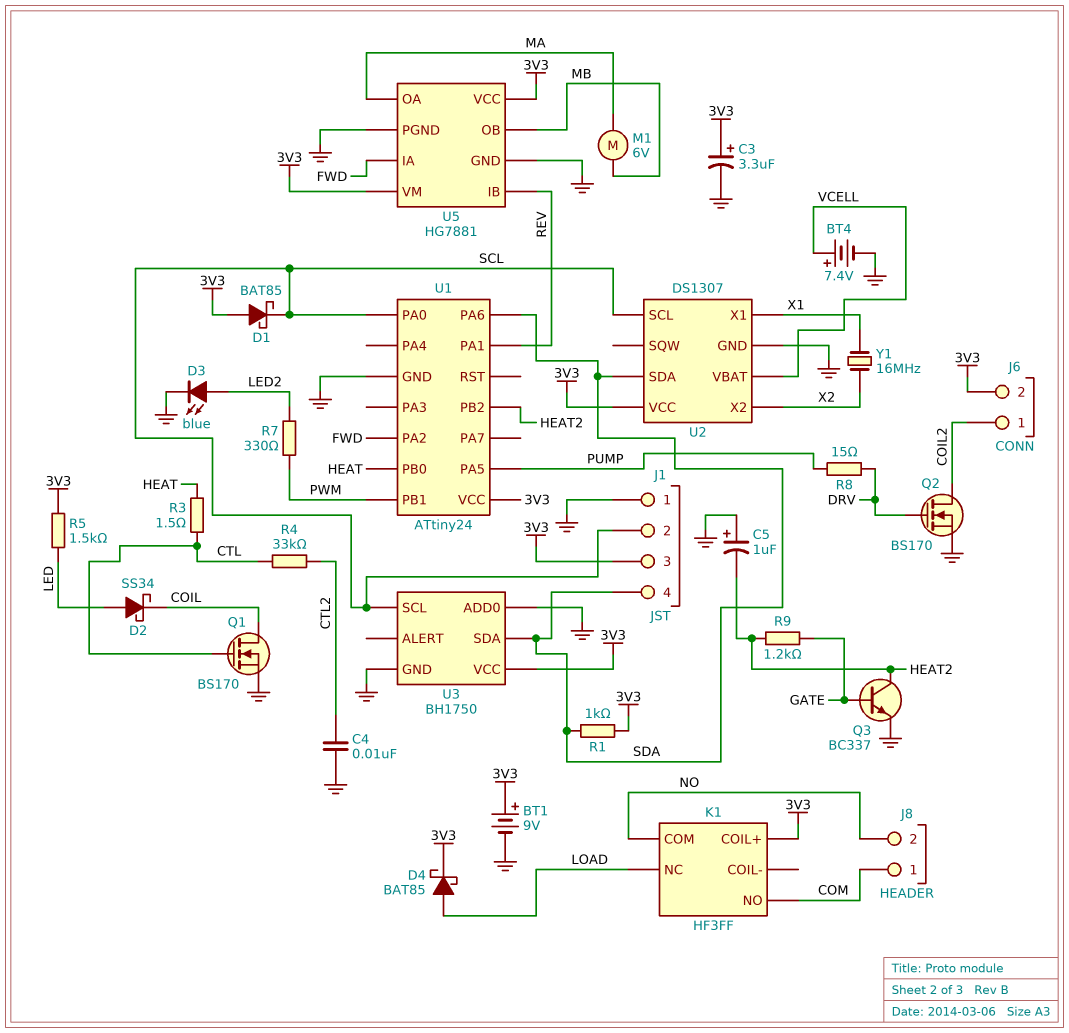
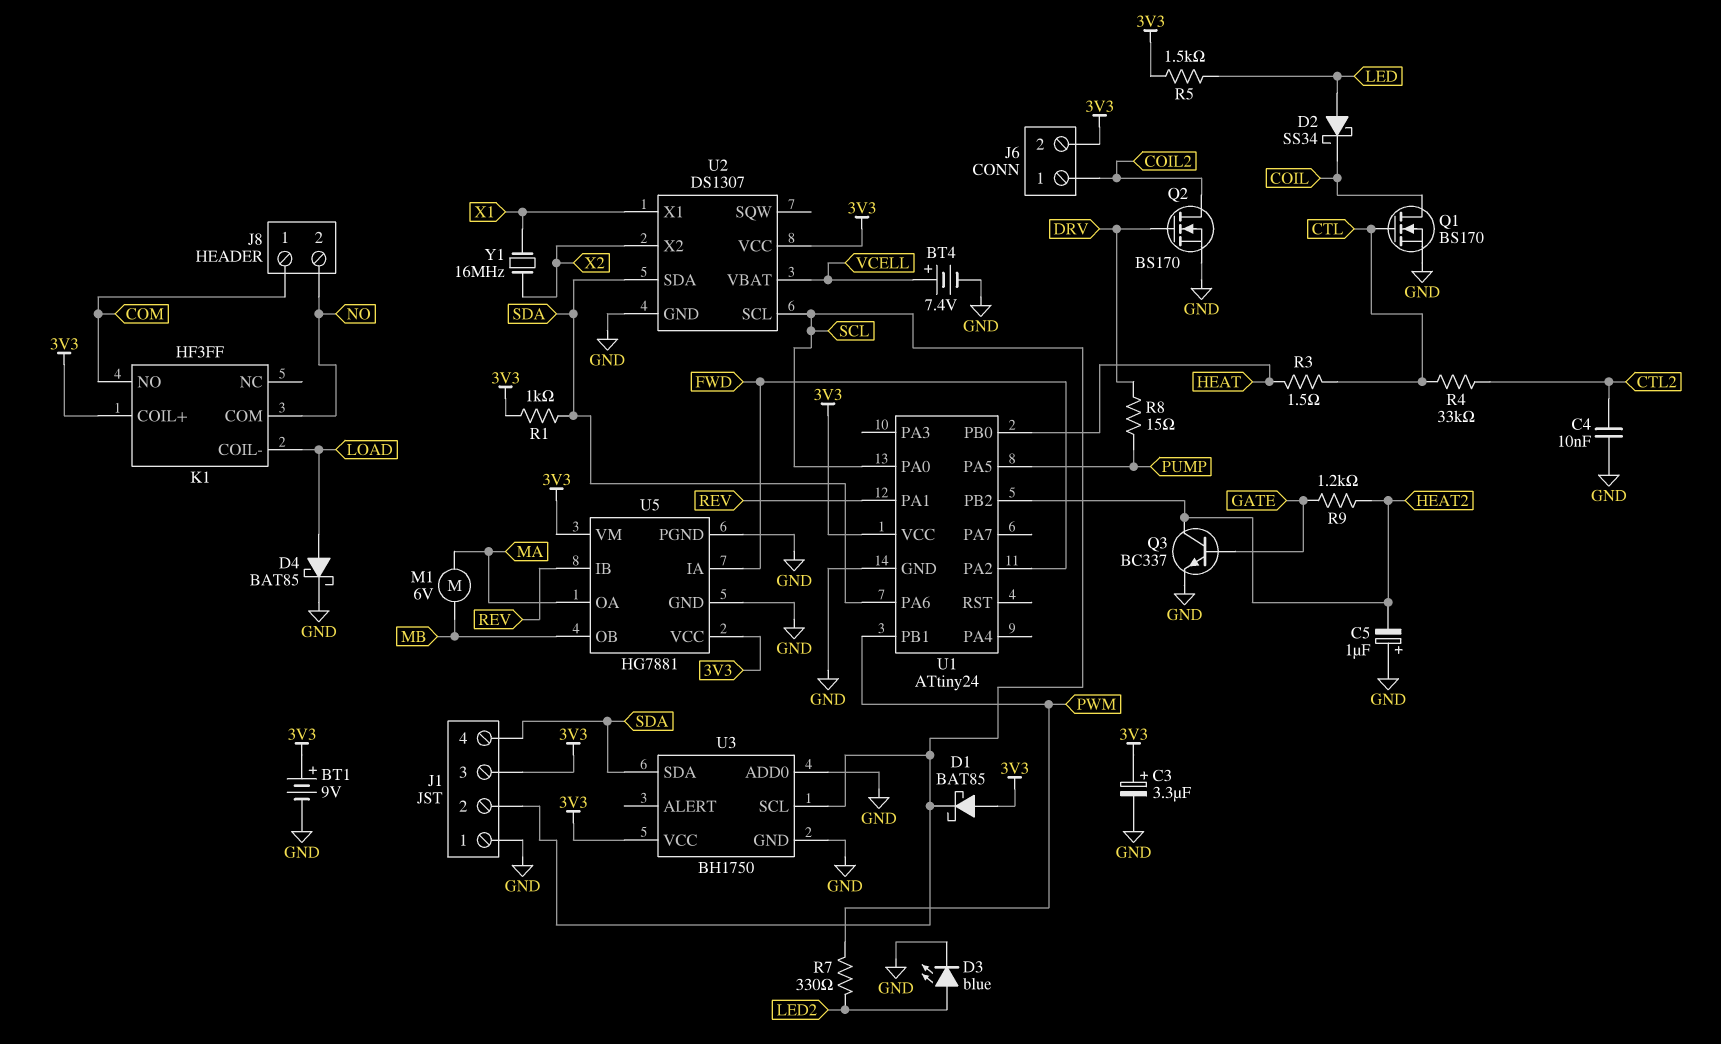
D4: schottky BAT85 (A LOAD, K 3V3) -> schottky BAT85 (A LOAD, K GND)
K1 pin COIL-: none -> LOAD
K1 pin NC: LOAD -> none

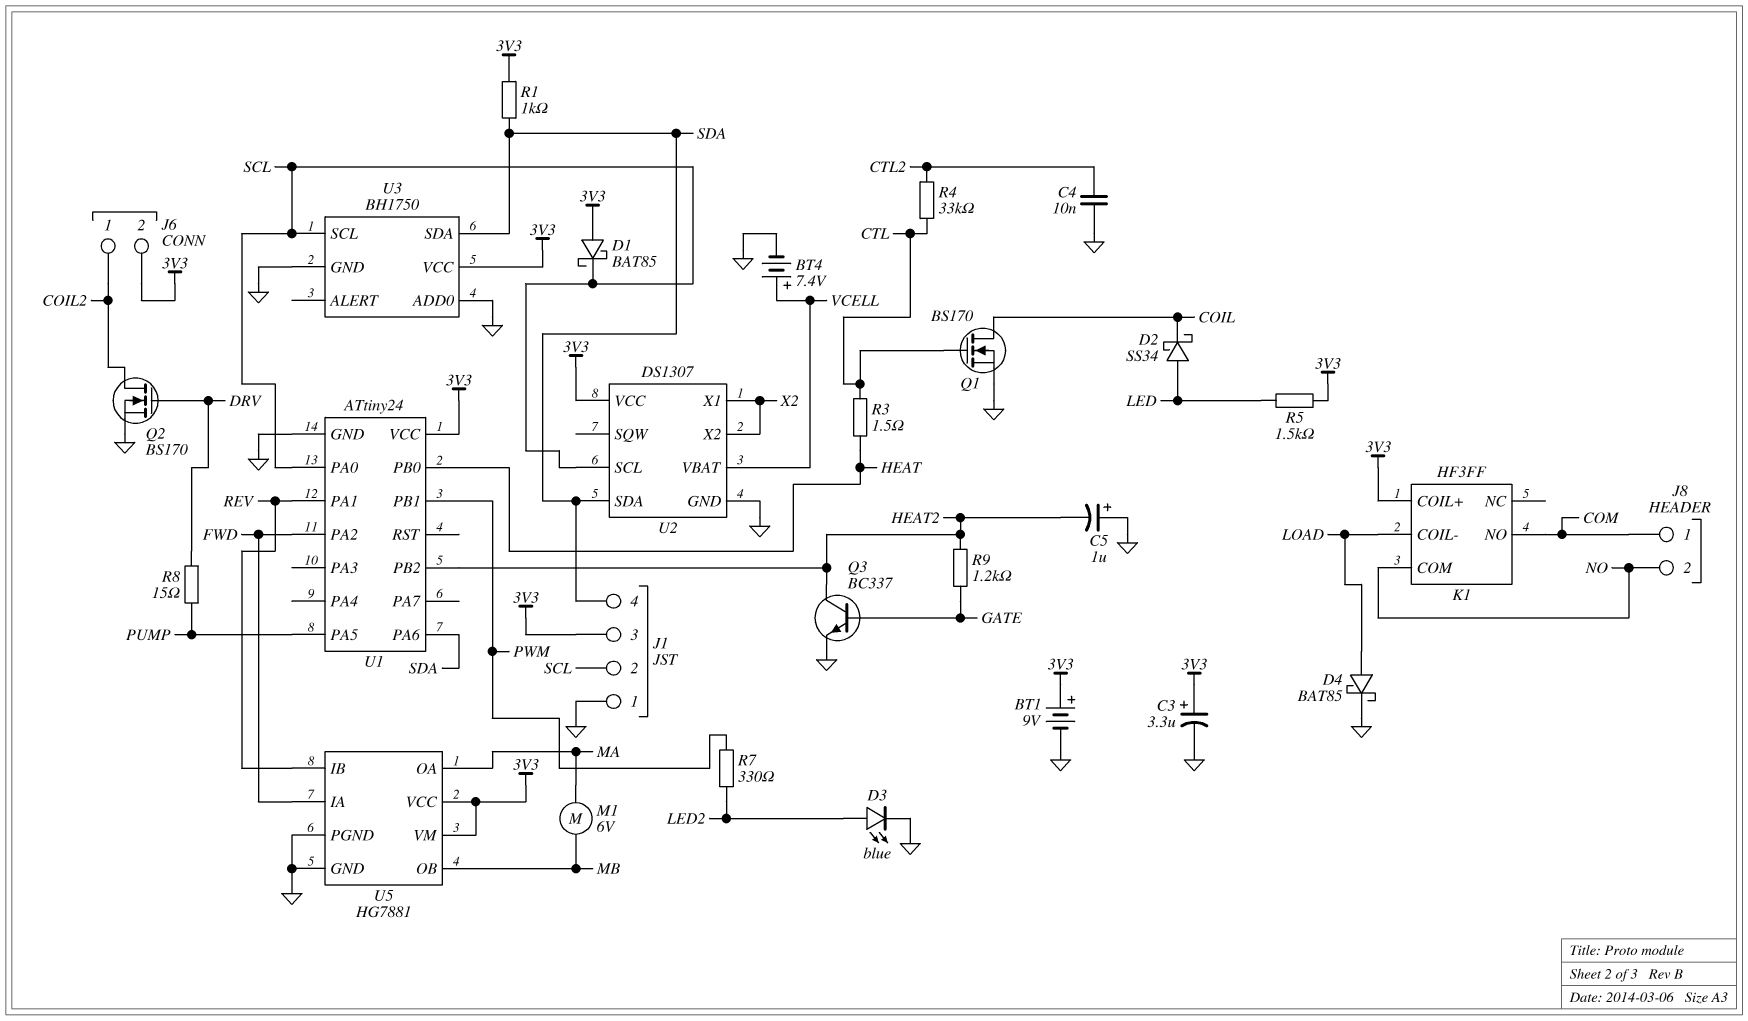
U2 pin X1: X1 -> X2
Y1: 16MHz (X1, X2) -> none

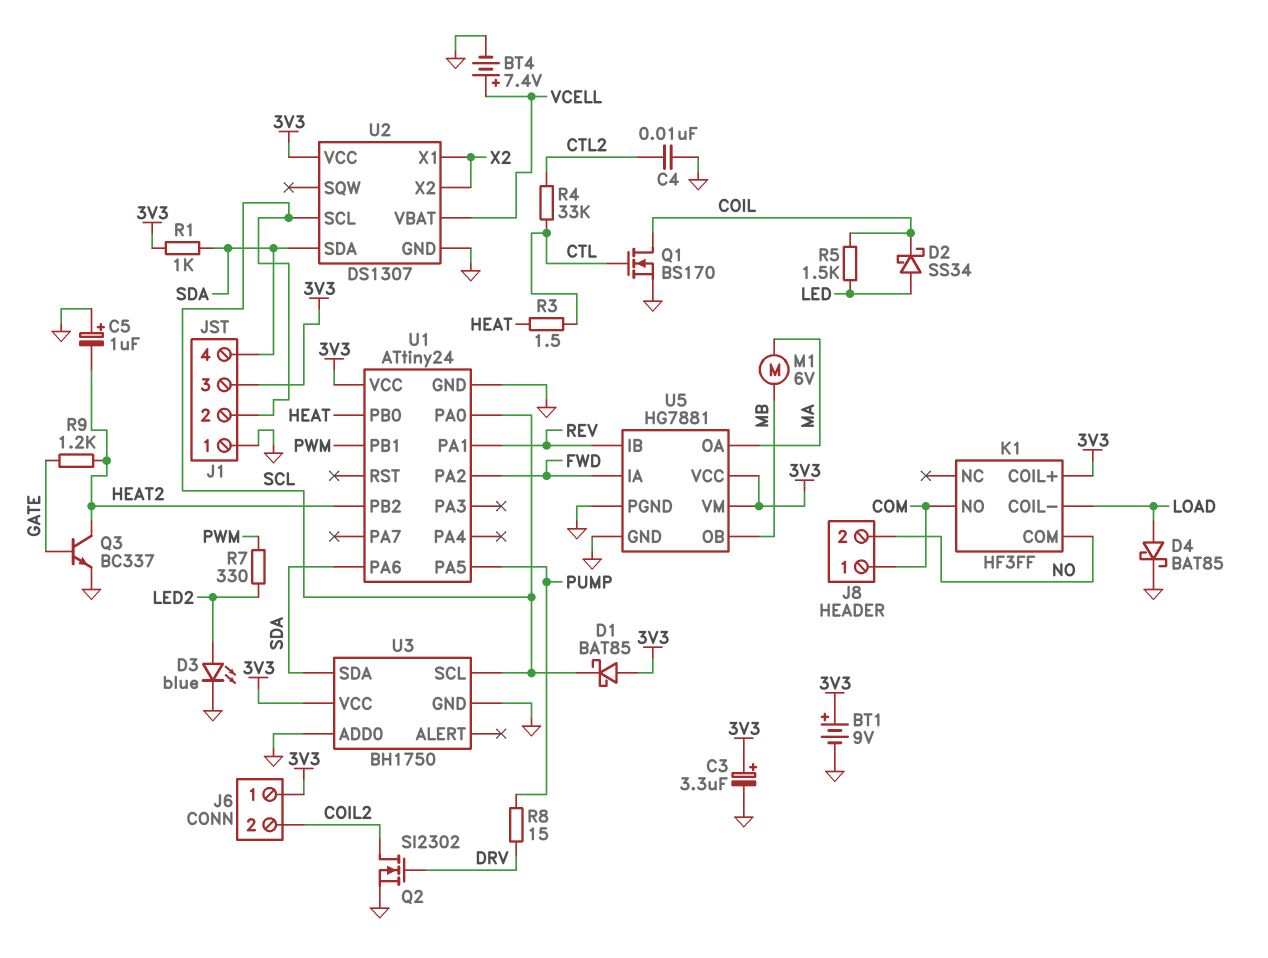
J6 pin 1: COIL2 -> 3V3
J6 pin 2: 3V3 -> COIL2
Q2: NMOS BS170 (G DRV, D COIL2, S GND) -> NMOS SI2302 (G DRV, D COIL2, S GND)
R5: 1.5k (3V3, LED) -> 1.5k (COIL, LED)

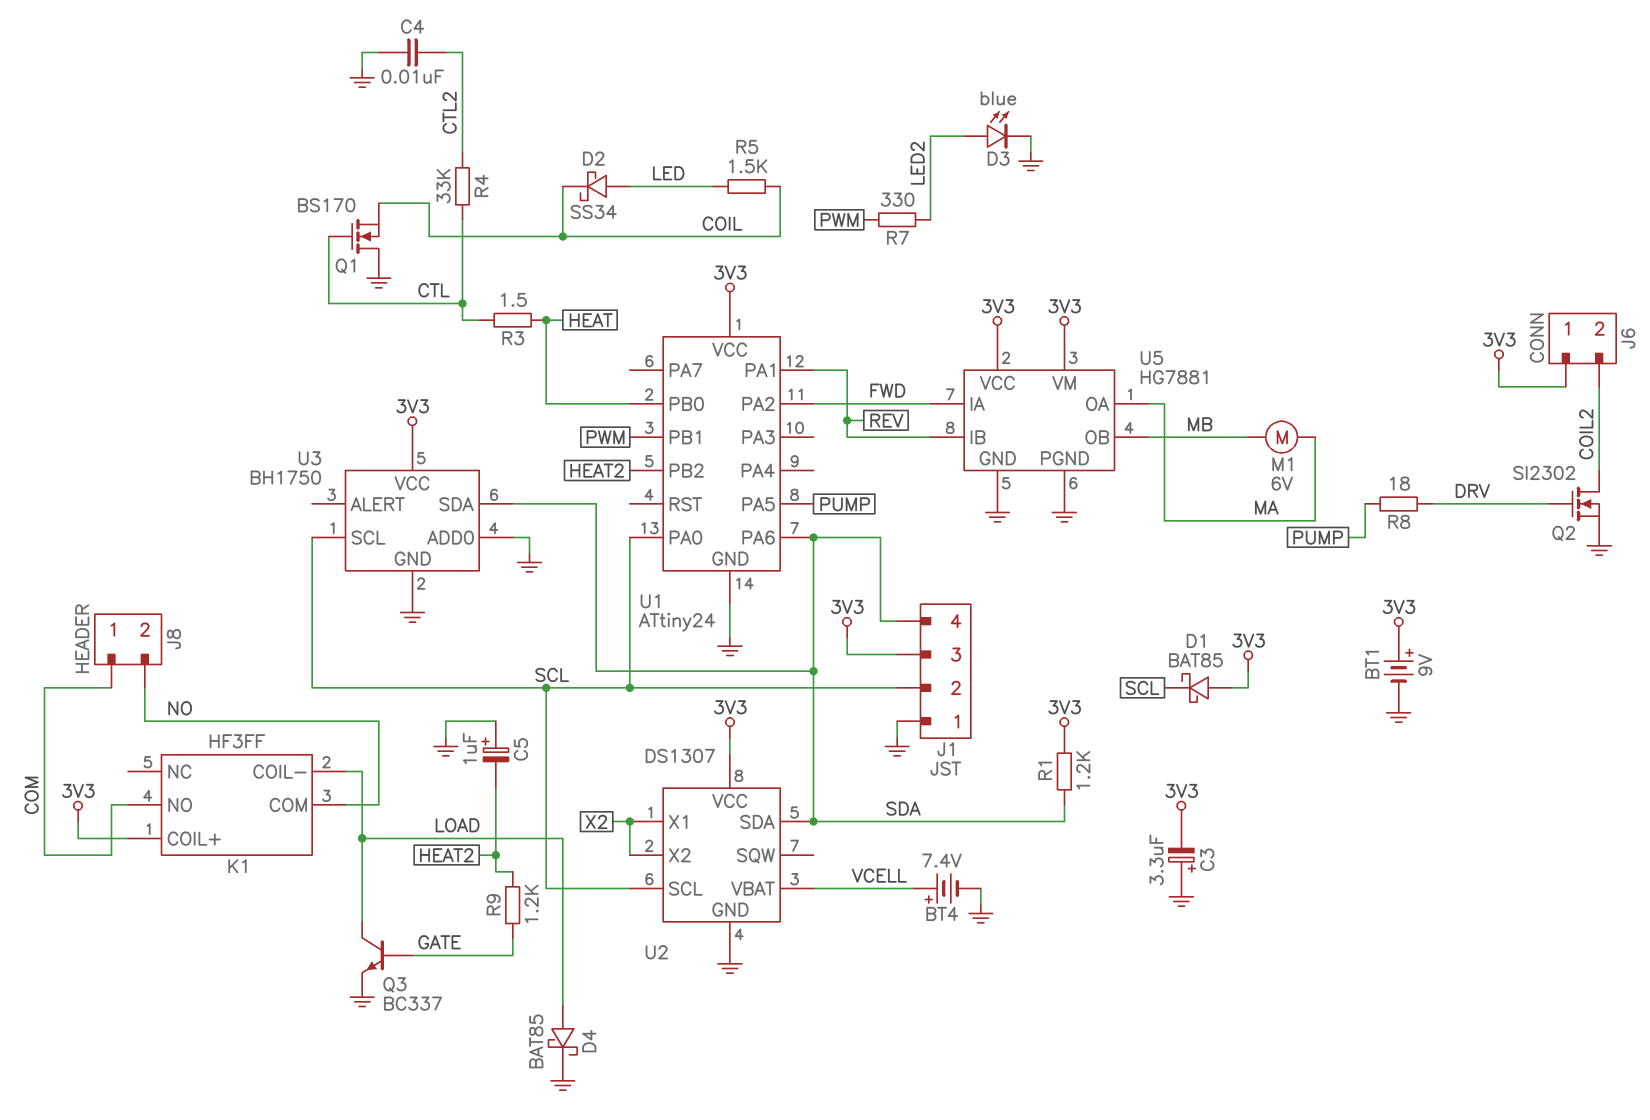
C3: 3.3uF (plus 3V3, minus GND) -> 3.3uF (plus GND, minus 3V3)
Q1: NMOS BS170 (G CTL, D COIL, S GND) -> NMOS BS170 (G CTL, D GND, S COIL)
Q3: NPN BC337 (B GATE, C HEAT2, E GND) -> NPN BC337 (B GATE, C LOAD, E GND)
R1: 1k (3V3, SDA) -> 1.2k (3V3, SDA)
R8: 15 (DRV, PUMP) -> 18 (DRV, PUMP)

